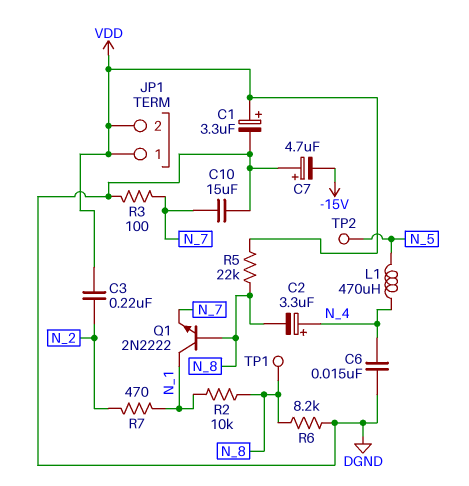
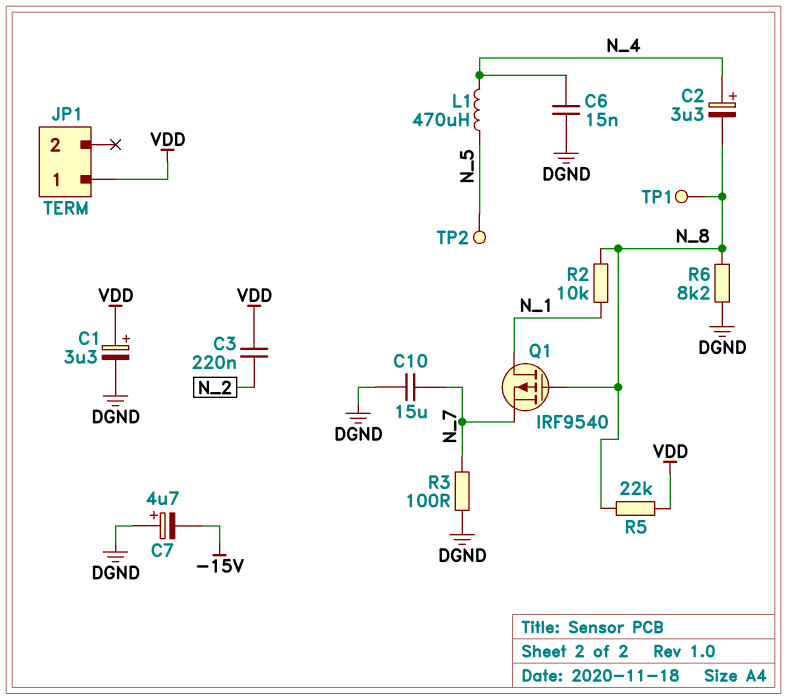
JP1 pin 2: VDD -> none
Q1: NPN 2N2222 (B N_8, C N_1, E N_7) -> PMOS IRF9540 (G N_8, D N_1, S N_7)
R7: 470 (N_1, N_2) -> none

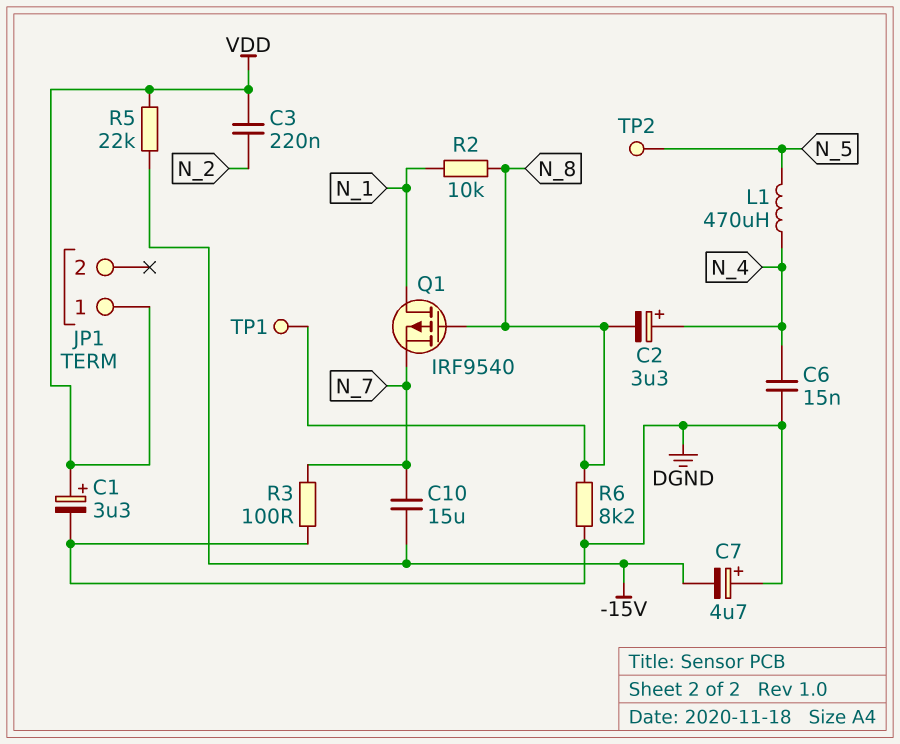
C10: 15uF (DGND, N_7) -> 15uF (-15V, N_7)
R5: 22k (N_8, VDD) -> 22k (-15V, VDD)

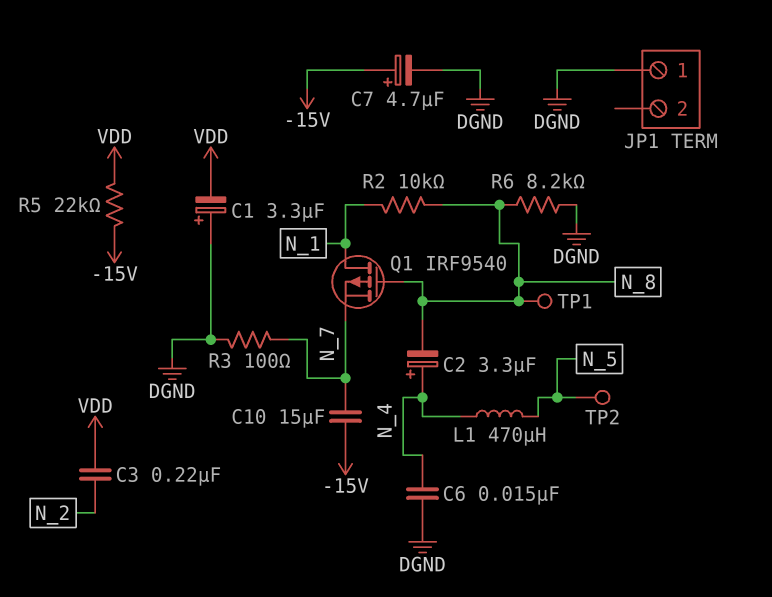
C1: 3.3uF (plus VDD, minus DGND) -> 3.3uF (plus DGND, minus VDD)
C7: 4.7uF (plus DGND, minus -15V) -> 4.7uF (plus -15V, minus DGND)
JP1 pin 1: VDD -> DGND

